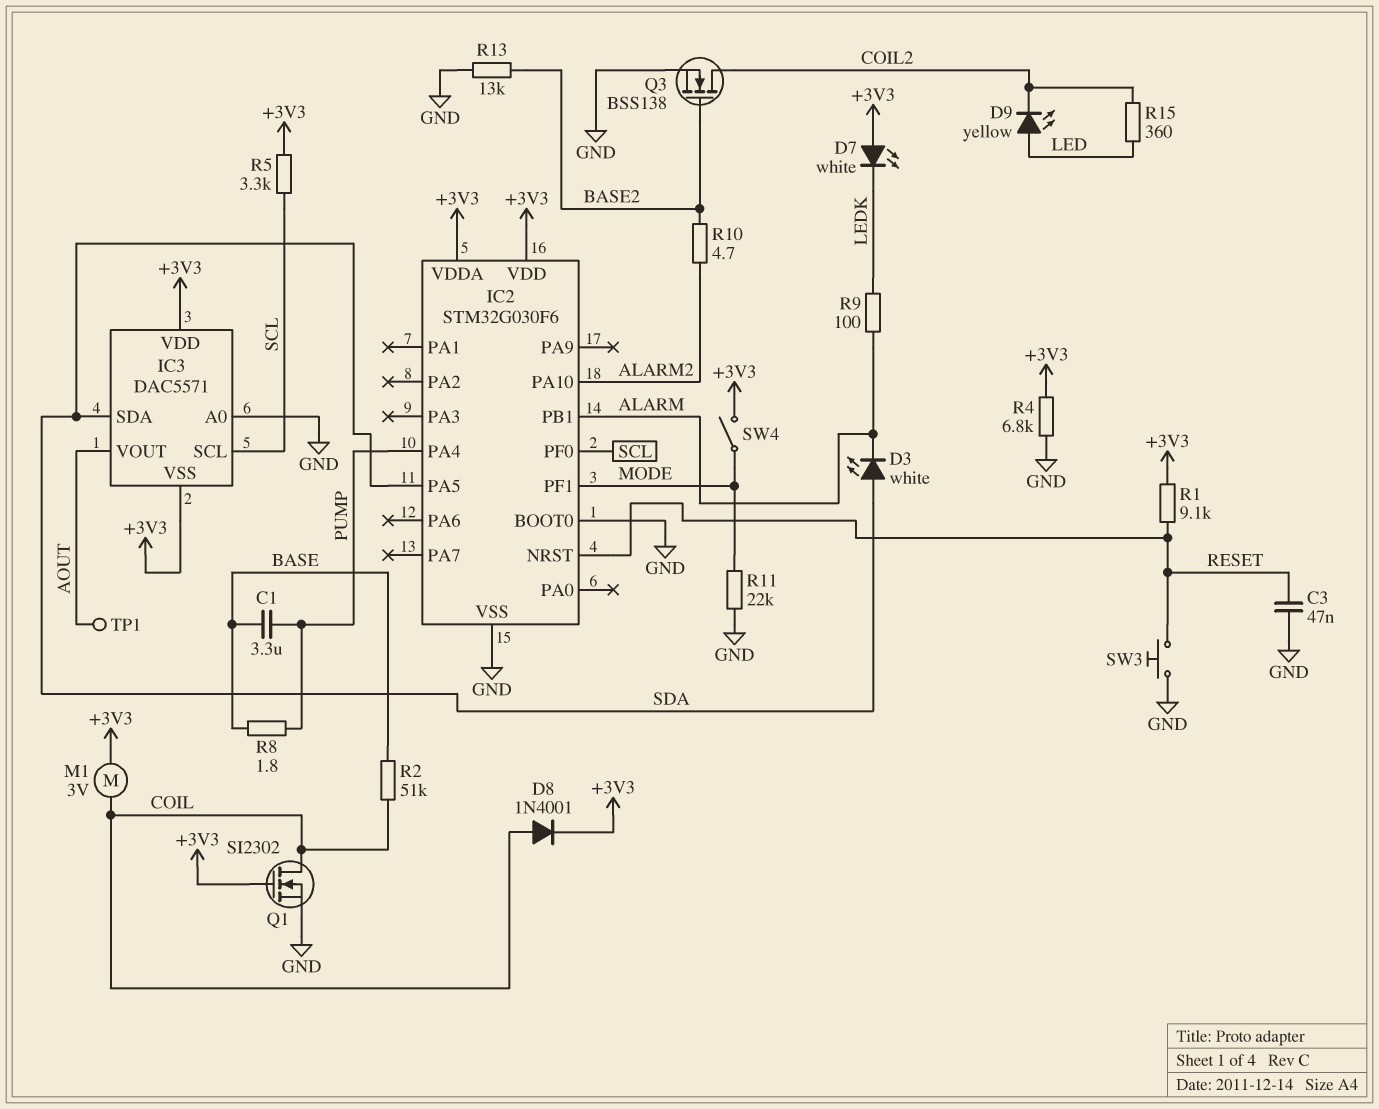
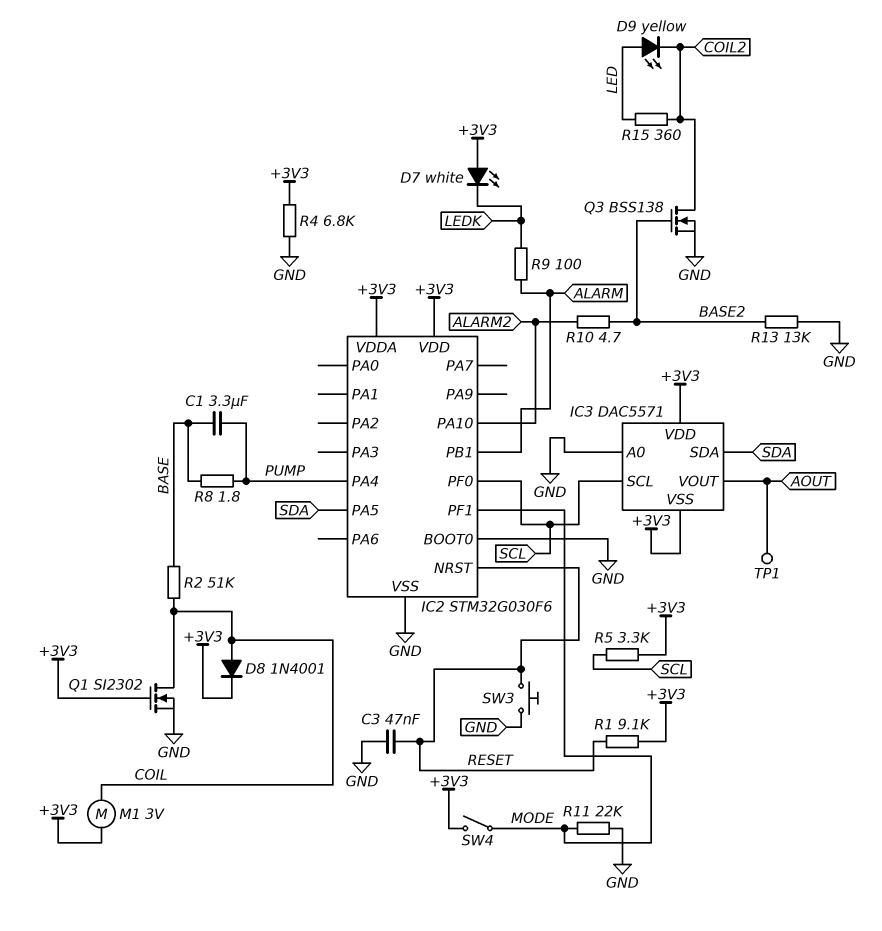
D3: LED white (A SDA, K ALARM) -> none

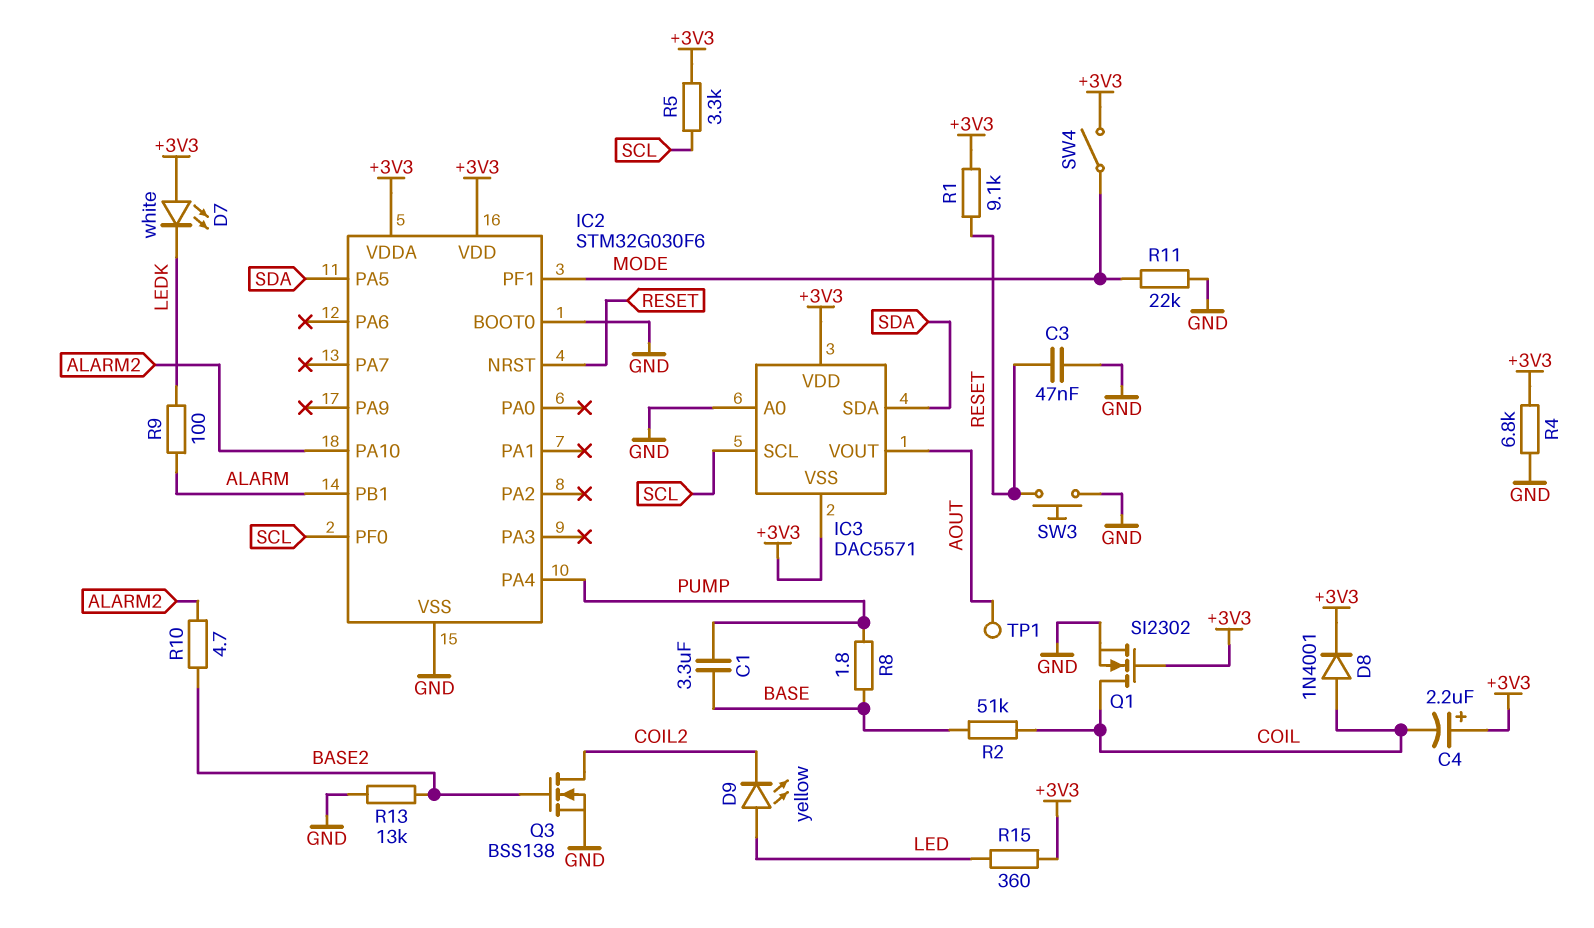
C4: none -> 2.2uF (plus +3V3, minus COIL)
M1: motor 3V (+3V3, COIL) -> none
R15: 360 (COIL2, LED) -> 360 (+3V3, LED)

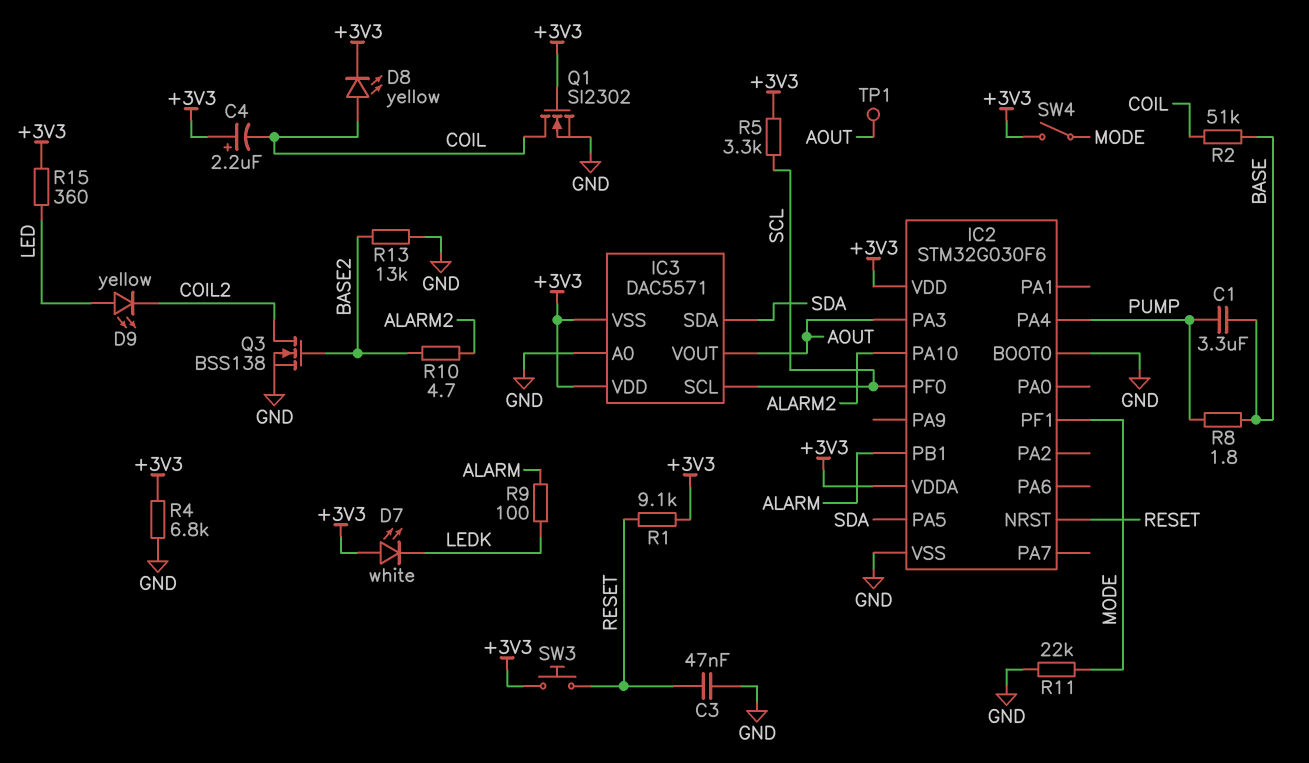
D8: diode 1N4001 (A COIL, K +3V3) -> LED yellow (A COIL, K +3V3)
IC2 pin PA3: none -> AOUT
SW3: button (GND, RESET) -> button (+3V3, RESET)

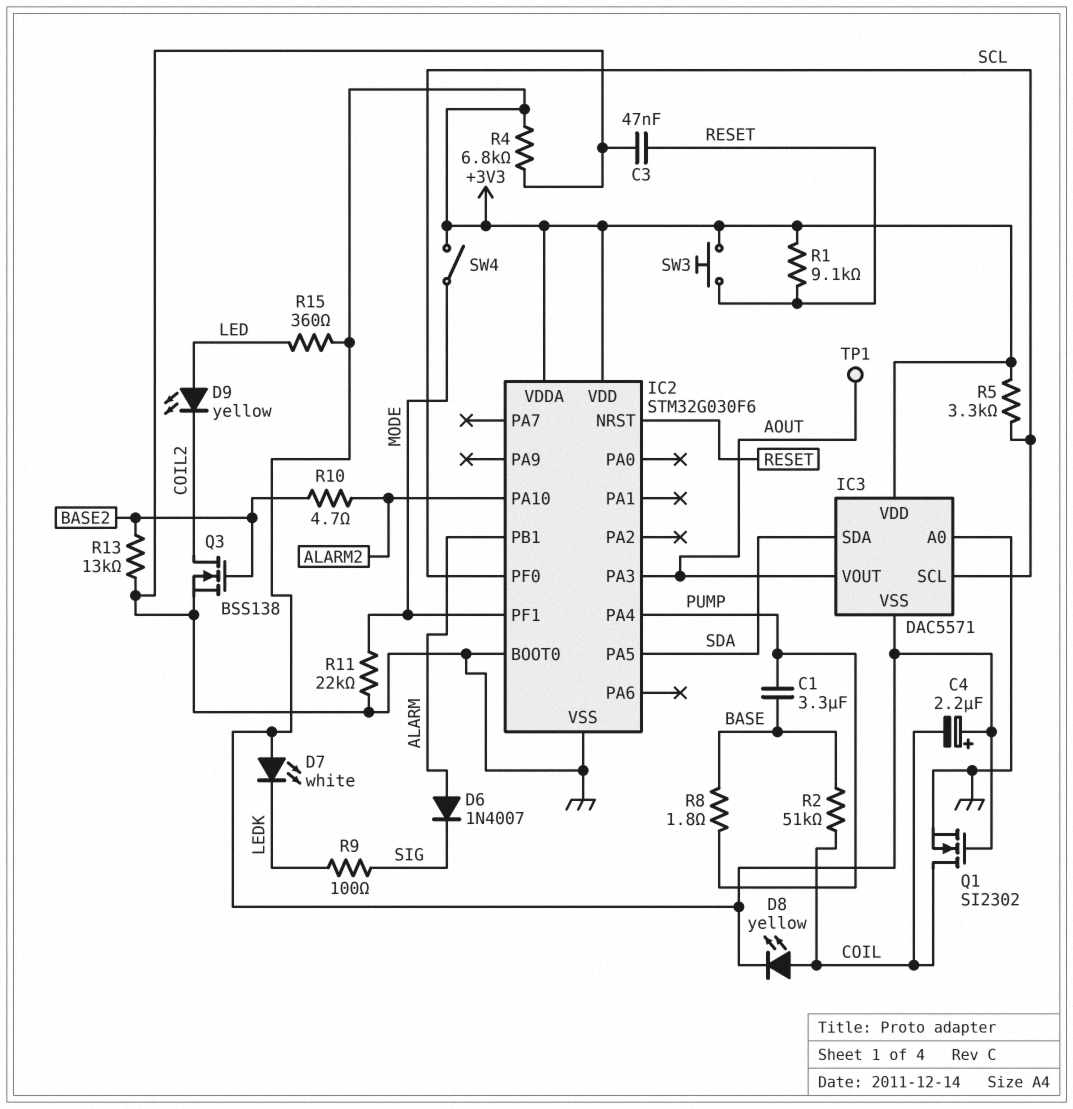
D6: none -> diode 1N4007 (A ALARM, K SIG)
R9: 100 (ALARM, LEDK) -> 100 (LEDK, SIG)

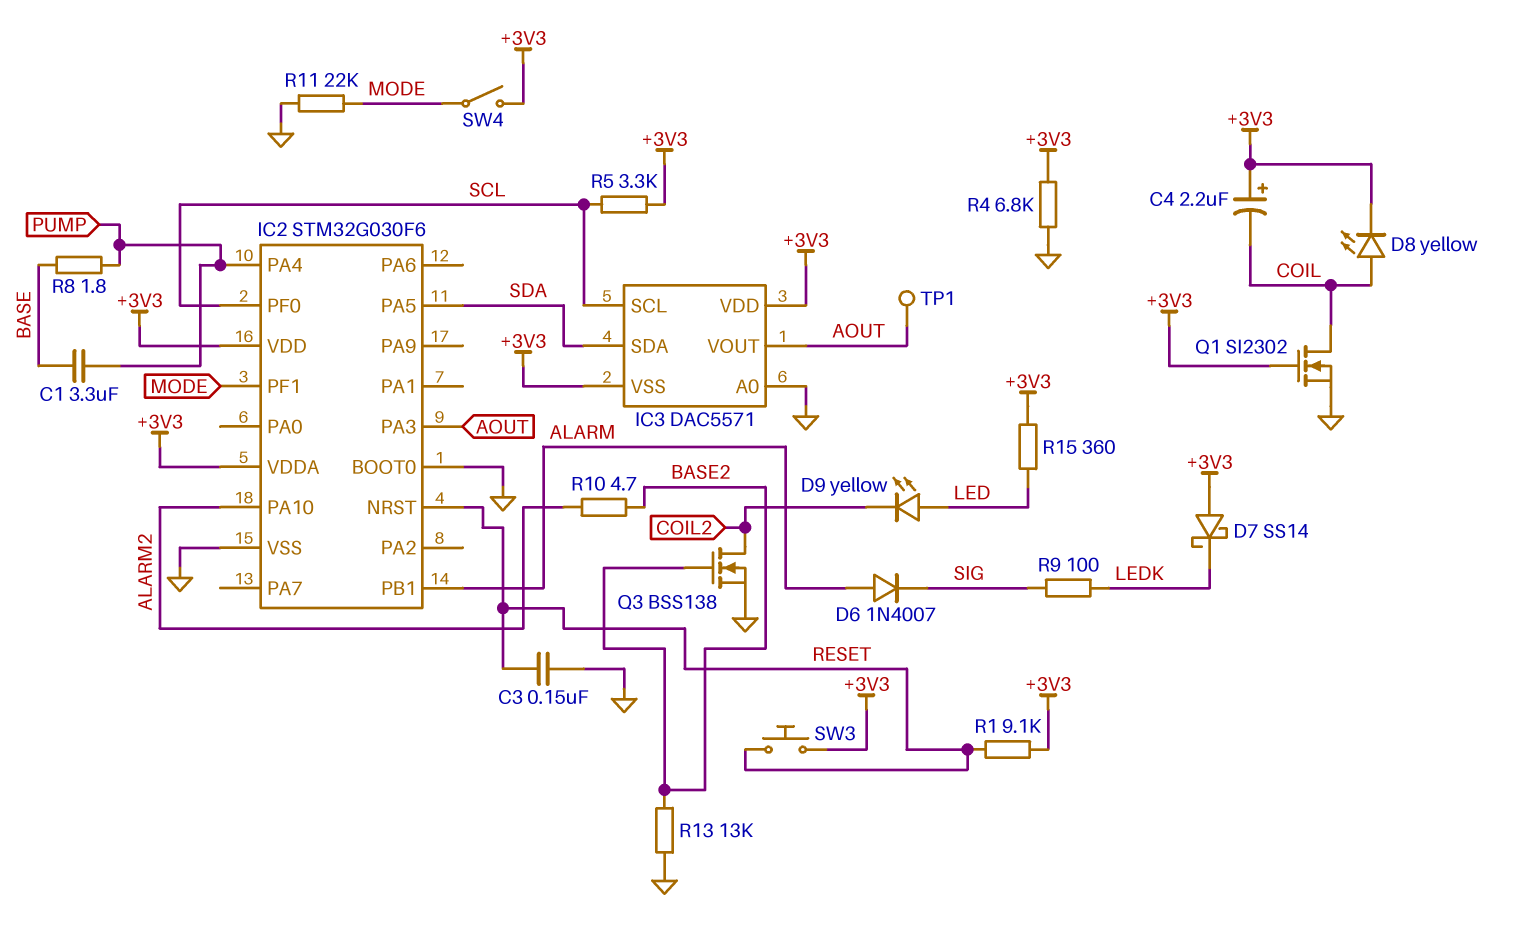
C3: 47nF (GND, RESET) -> 150nF (GND, RESET)
D7: LED white (A +3V3, K LEDK) -> schottky SS14 (A +3V3, K LEDK)
R2: 51k (BASE, COIL) -> none

